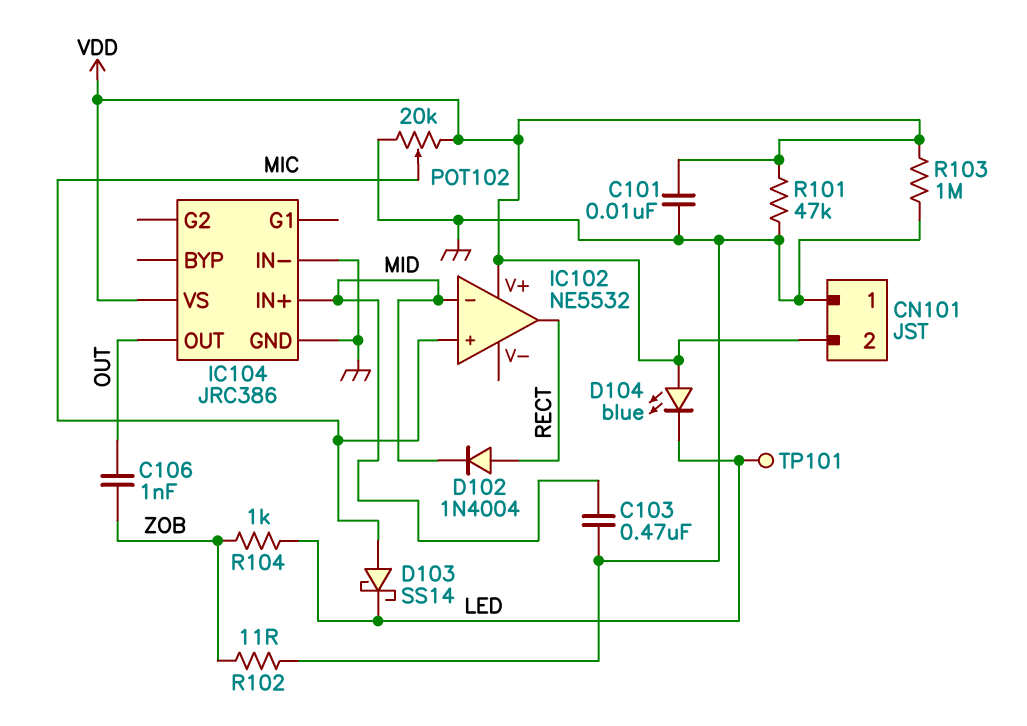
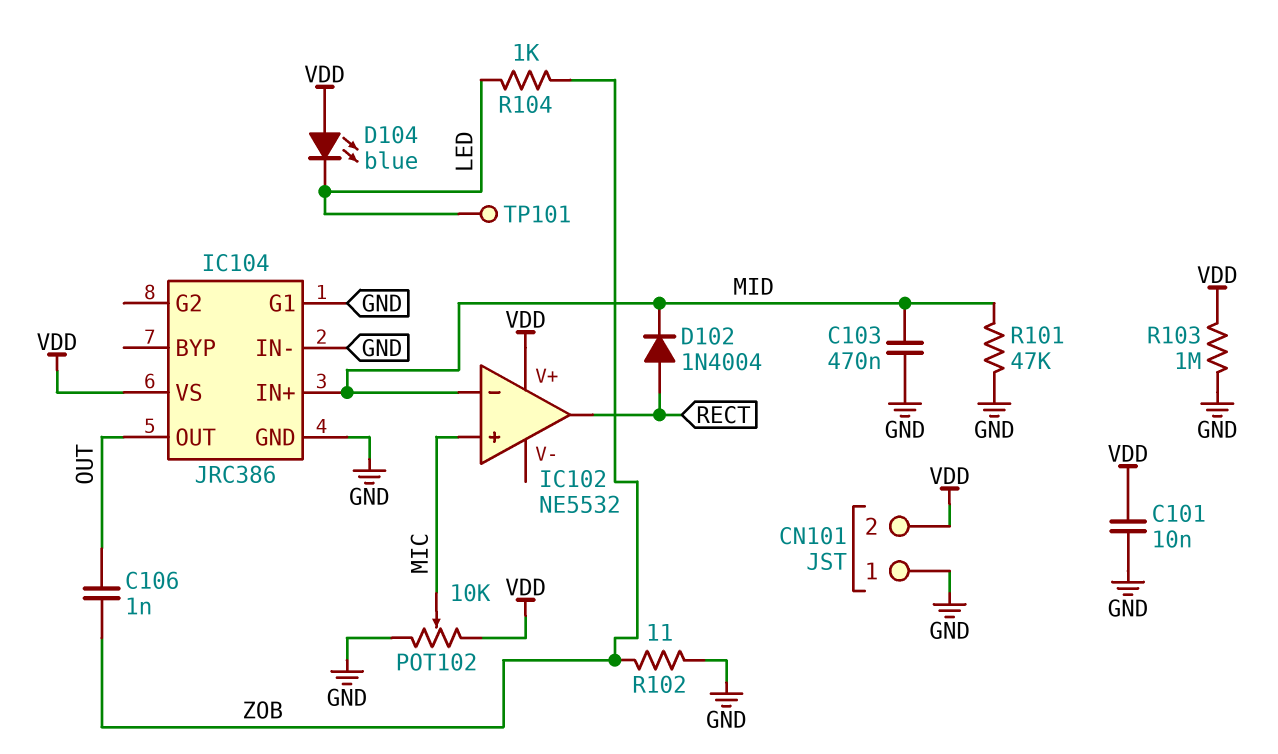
D103: schottky SS14 (A MIC, K LED) -> none
IC104 pin G1: none -> GND
POT102: 20k (GND, VDD, wiper MIC) -> 10k (GND, VDD, wiper MIC)
R101: 47k (GND, VDD) -> 47k (GND, MID)

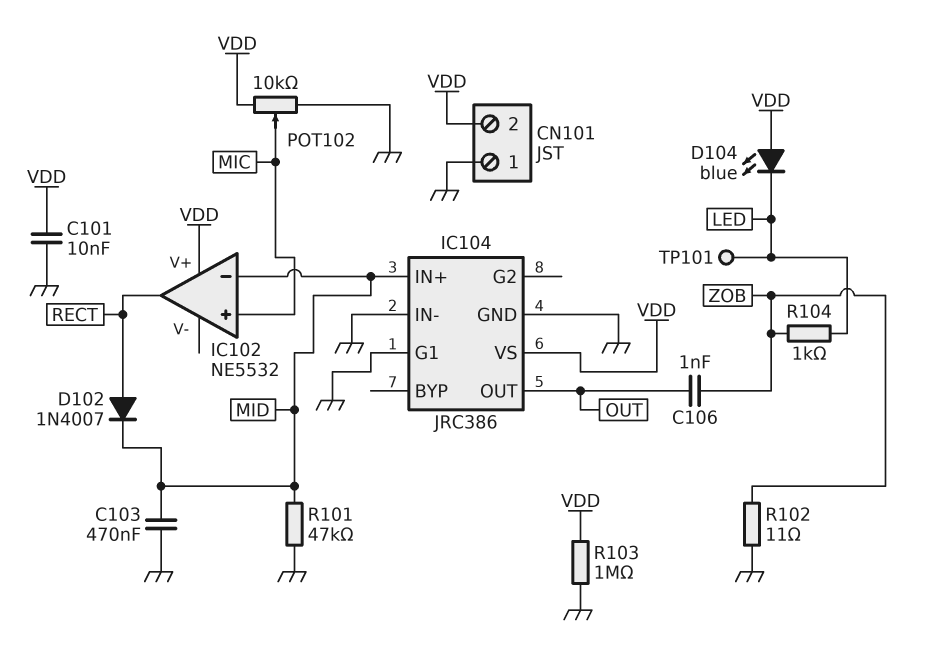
D102: diode 1N4004 (A RECT, K MID) -> diode 1N4007 (A RECT, K MID)

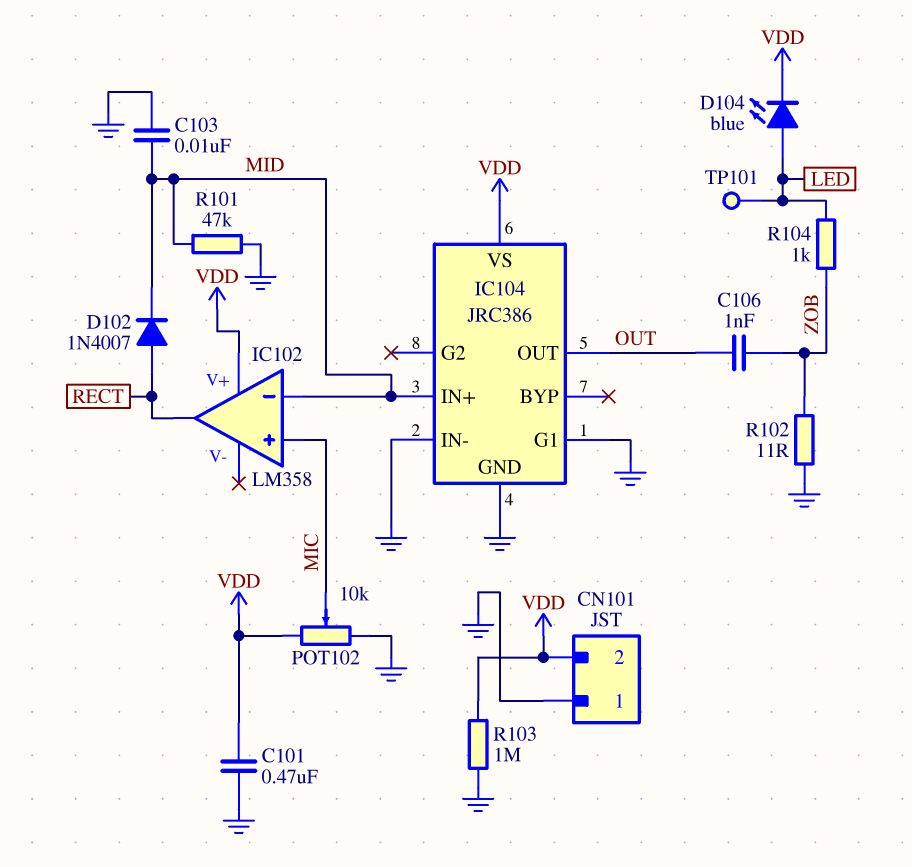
C101: 10nF (GND, VDD) -> 470nF (GND, VDD)
C103: 470nF (GND, MID) -> 10nF (GND, MID)
D104: LED blue (A VDD, K LED) -> LED blue (A LED, K VDD)
IC102: NE5532 -> LM358

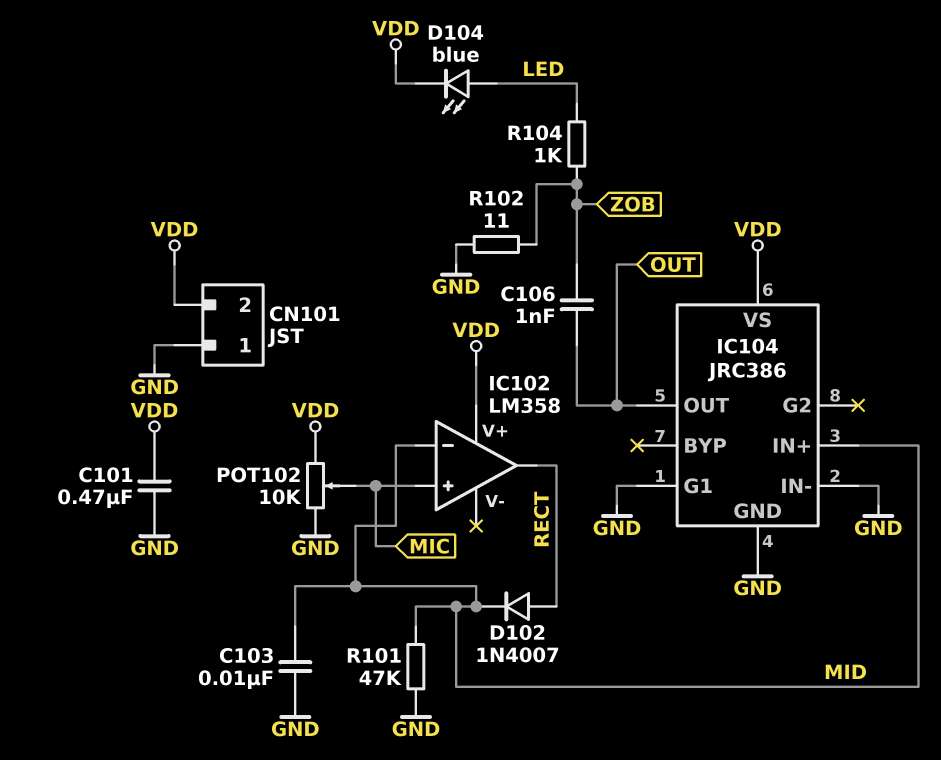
R103: 1M (GND, VDD) -> none
TP101: test point (LED) -> none

